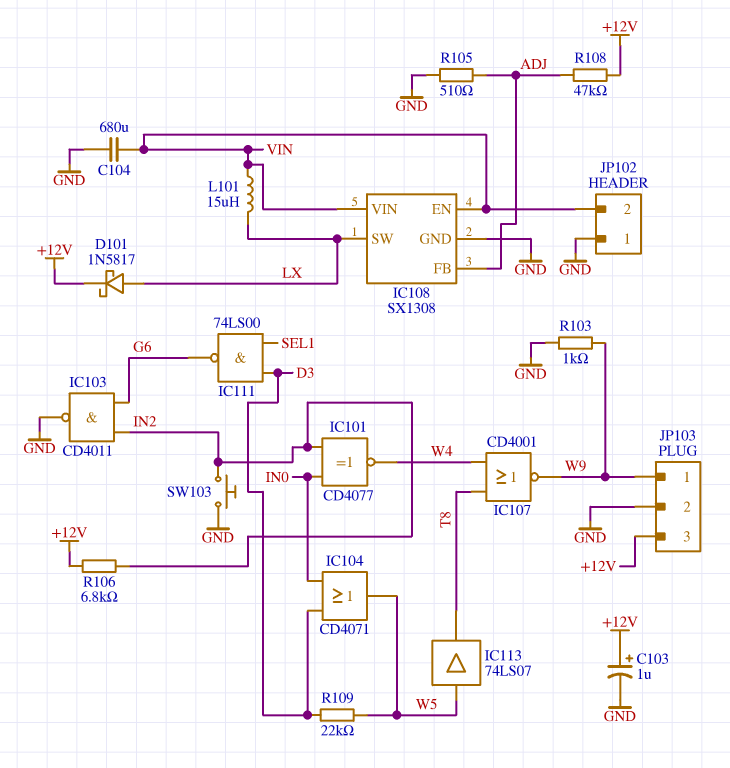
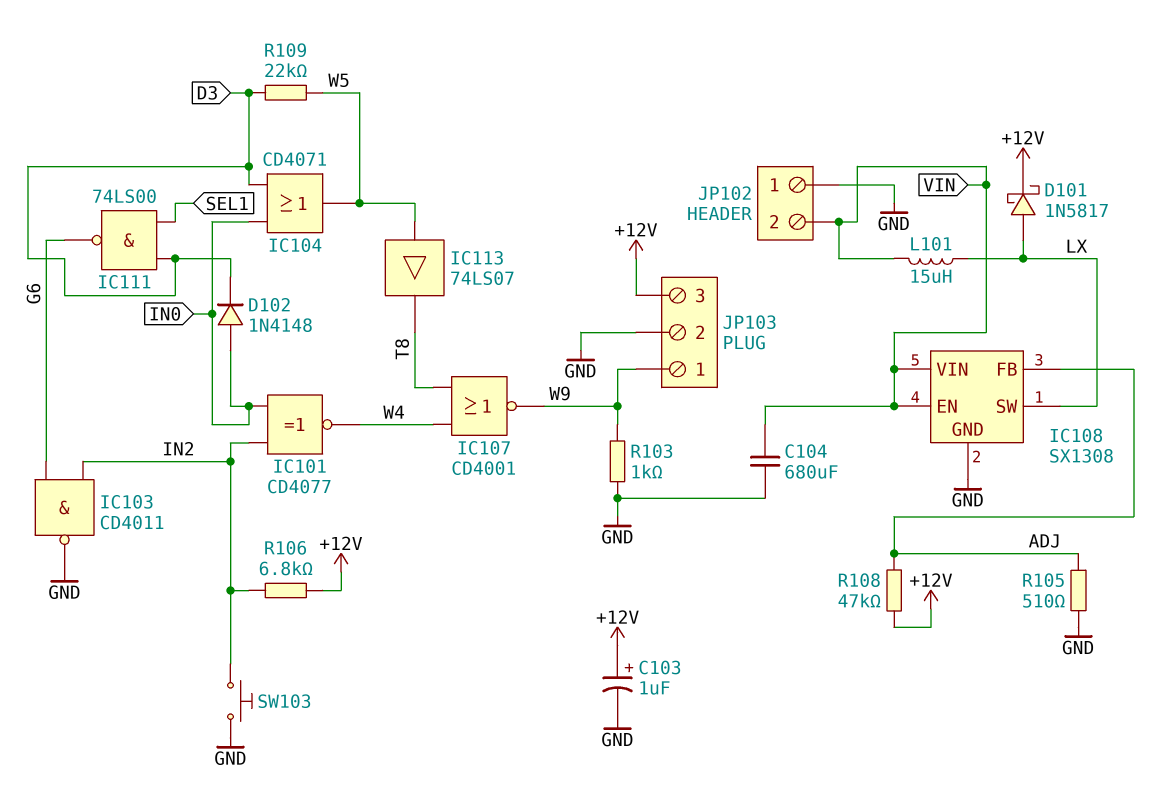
D102: none -> diode 1N4148 (A IN0, K D3)

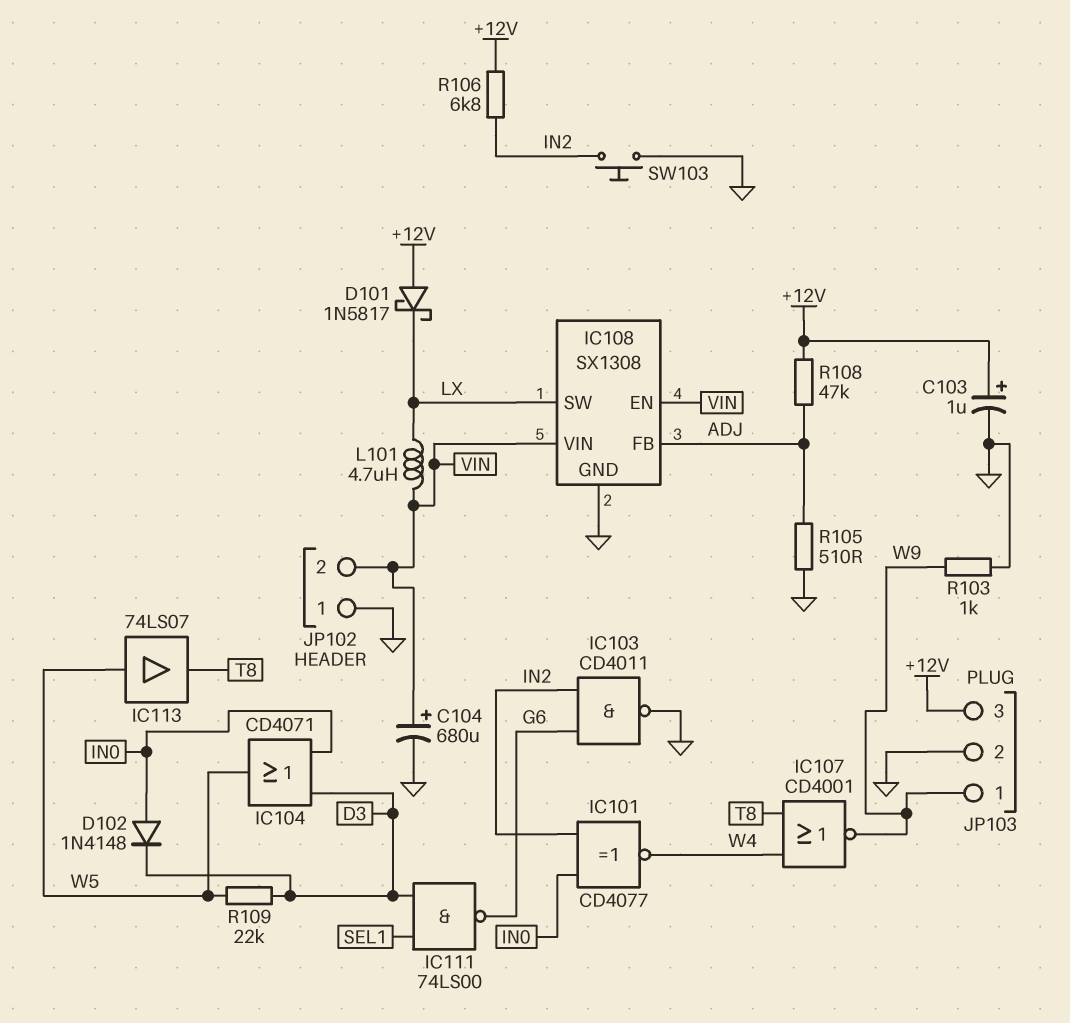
C104: 680uF (GND, VIN) -> 680uF (plus VIN, minus GND)
D101: schottky 1N5817 (A LX, K +12V) -> schottky 1N5817 (A +12V, K LX)
L101: 15uH (LX, VIN) -> 4.7uH (LX, VIN)

